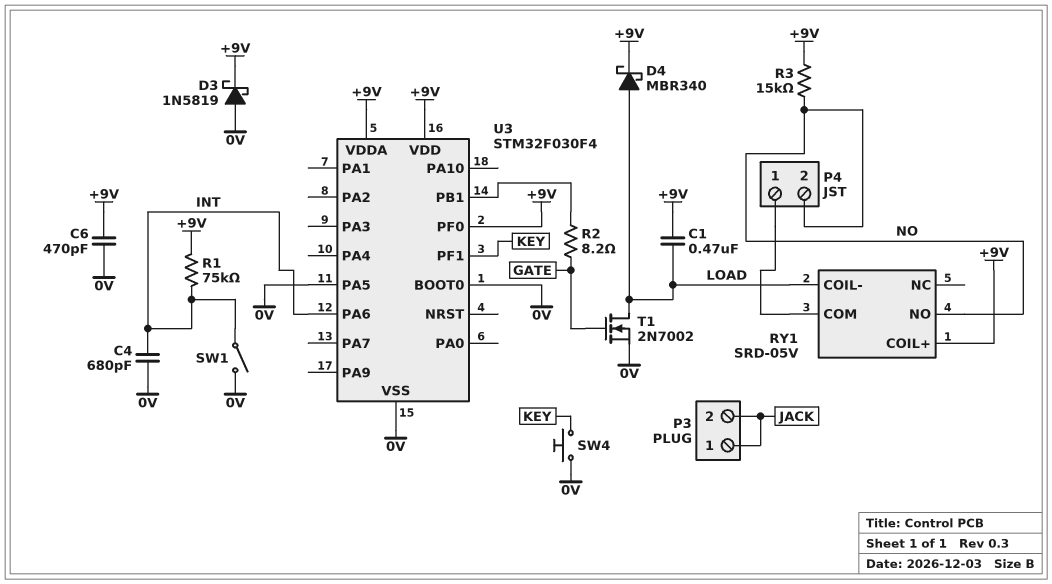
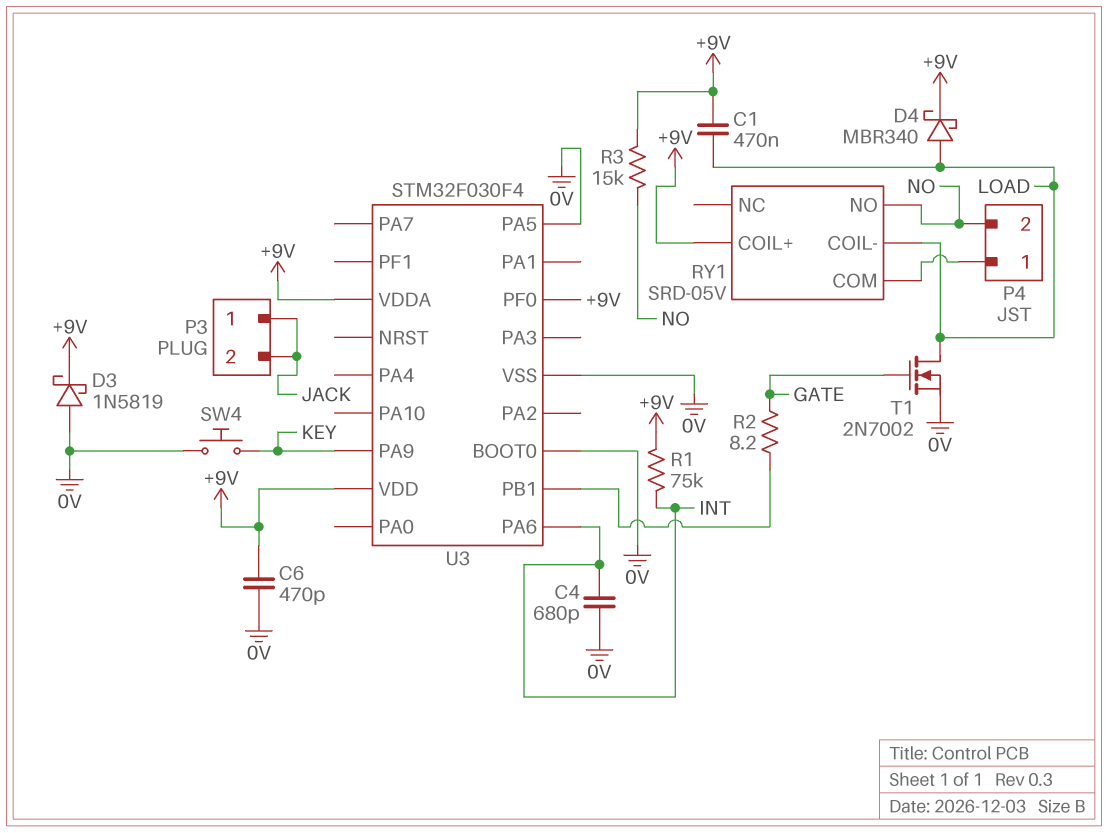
SW1: switch (0V, INT) -> none
U3 pin PA9: none -> KEY
U3 pin PF1: KEY -> none

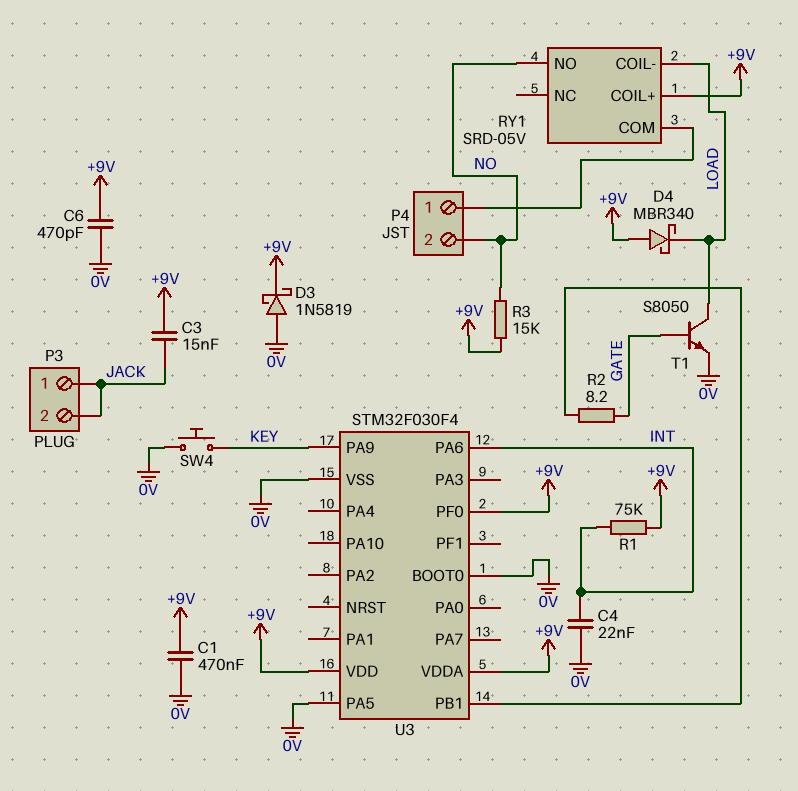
C1: 470nF (+9V, LOAD) -> 470nF (+9V, 0V)
C3: none -> 15nF (+9V, JACK)
C4: 680pF (0V, INT) -> 22nF (0V, INT)
D4: schottky MBR340 (A LOAD, K +9V) -> schottky MBR340 (A +9V, K LOAD)
T1: NMOS 2N7002 (G GATE, D LOAD, S 0V) -> NPN S8050 (B GATE, C LOAD, E 0V)

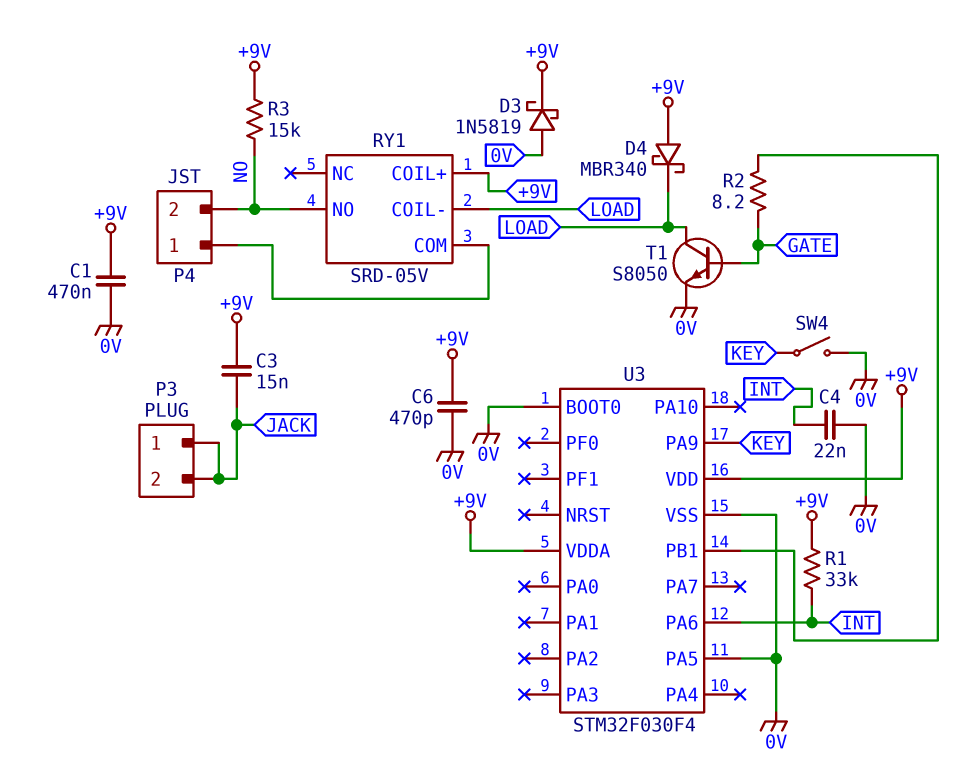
R1: 75k (+9V, INT) -> 33k (+9V, INT)
SW4: button (0V, KEY) -> switch (0V, KEY)
U3 pin PF0: +9V -> none

